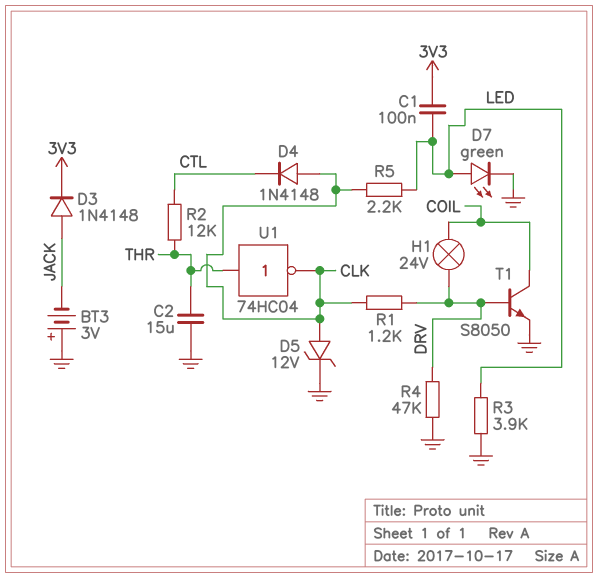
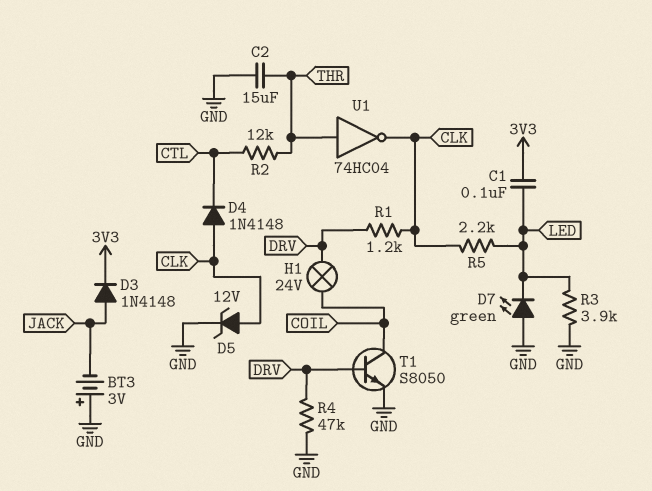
D7: LED green (A LED, K GND) -> LED green (A GND, K LED)

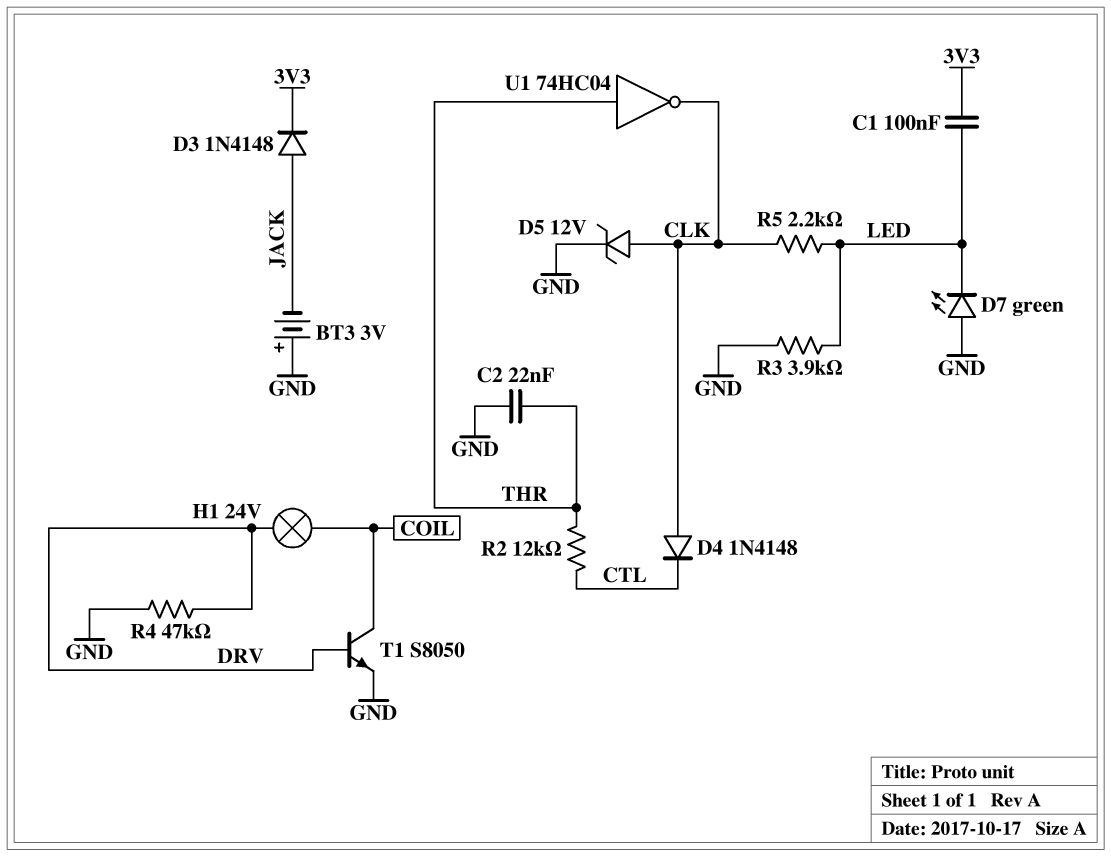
C2: 15uF (GND, THR) -> 22nF (GND, THR)
R1: 1.2k (CLK, DRV) -> none

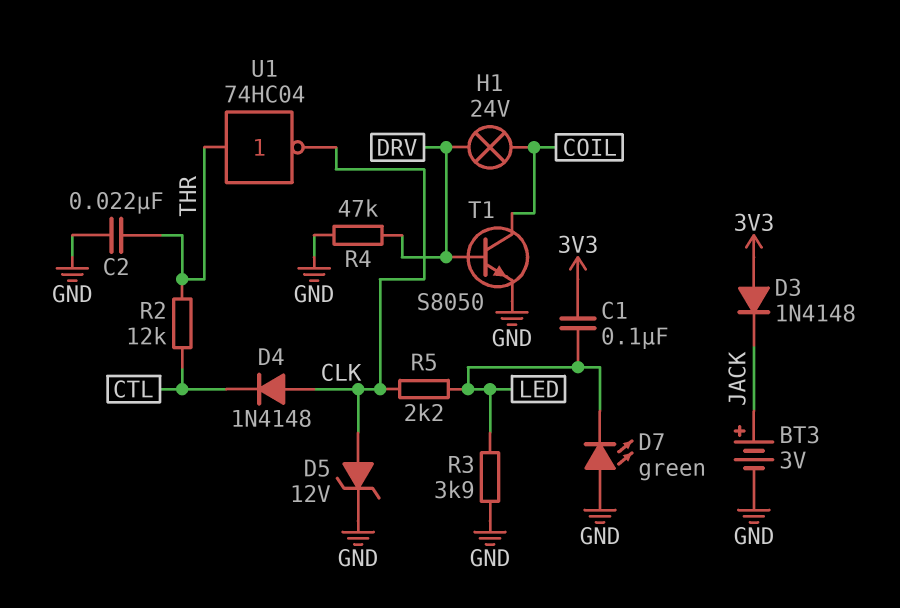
BT3: 3V (plus GND, minus JACK) -> 3V (plus JACK, minus GND)
D3: diode 1N4148 (A JACK, K 3V3) -> diode 1N4148 (A 3V3, K JACK)

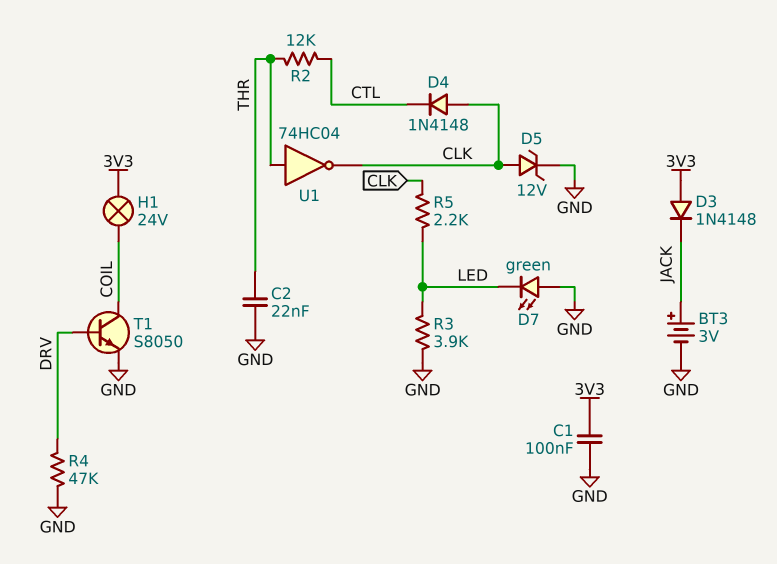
C1: 100nF (3V3, LED) -> 100nF (3V3, GND)
H1: lamp 24V (COIL, DRV) -> lamp 24V (3V3, COIL)

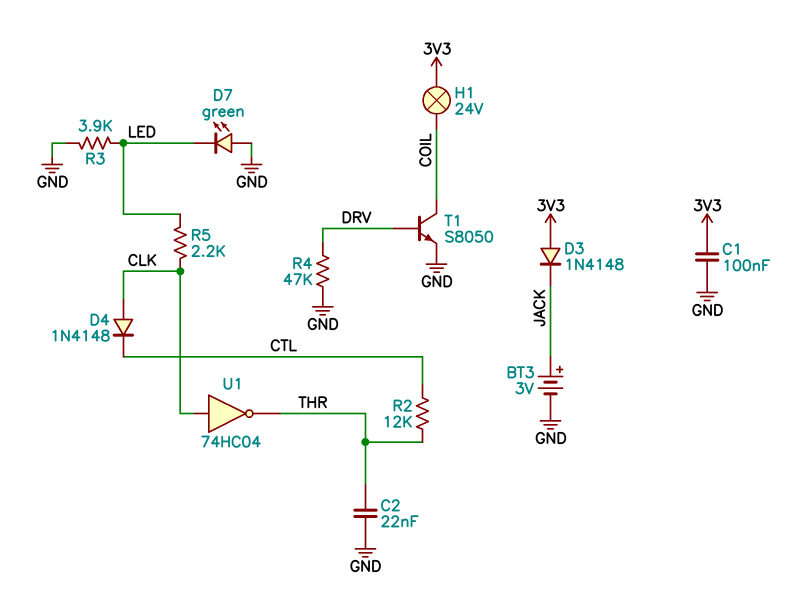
D5: zener 12V (A CLK, K GND) -> none
U1: NOT 74HC04 (in THR, out CLK) -> NOT 74HC04 (in CLK, out THR)

